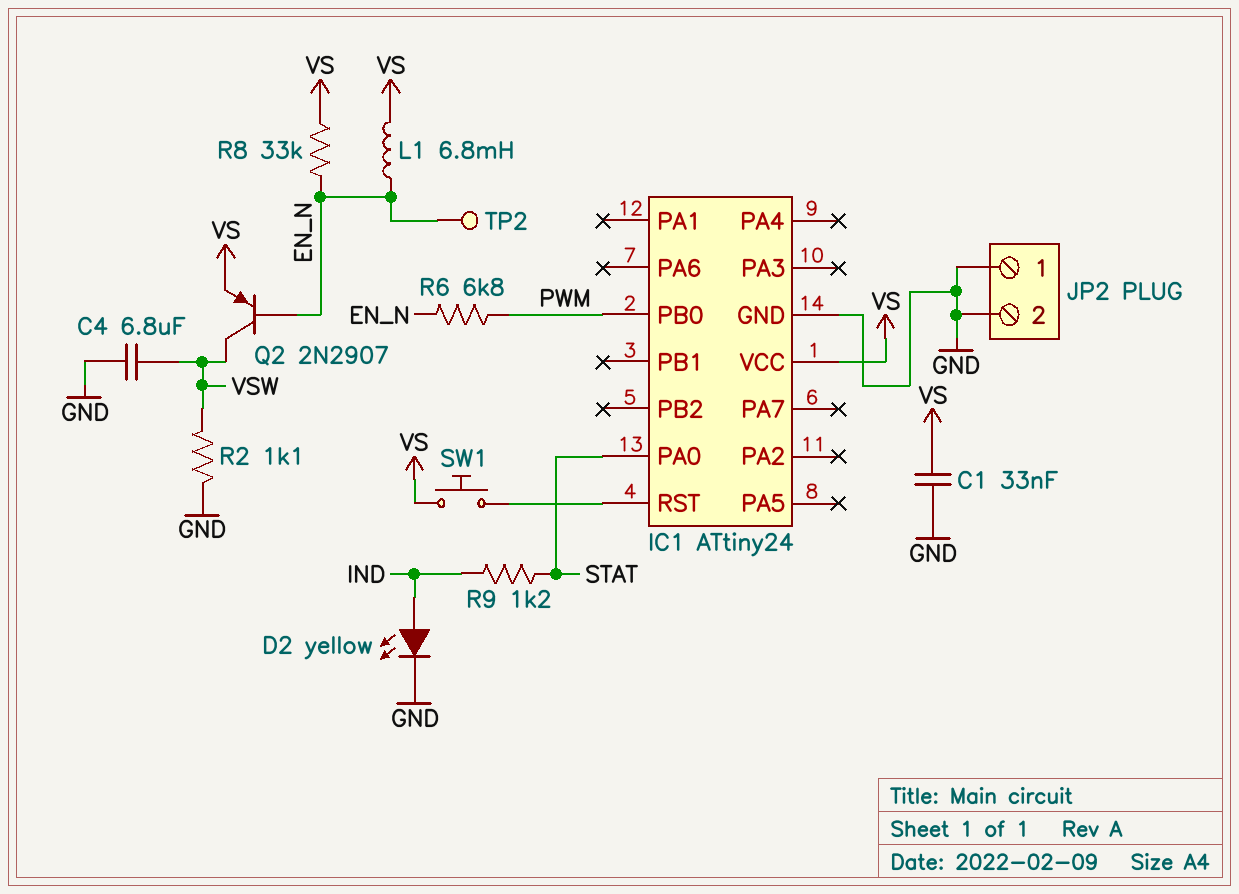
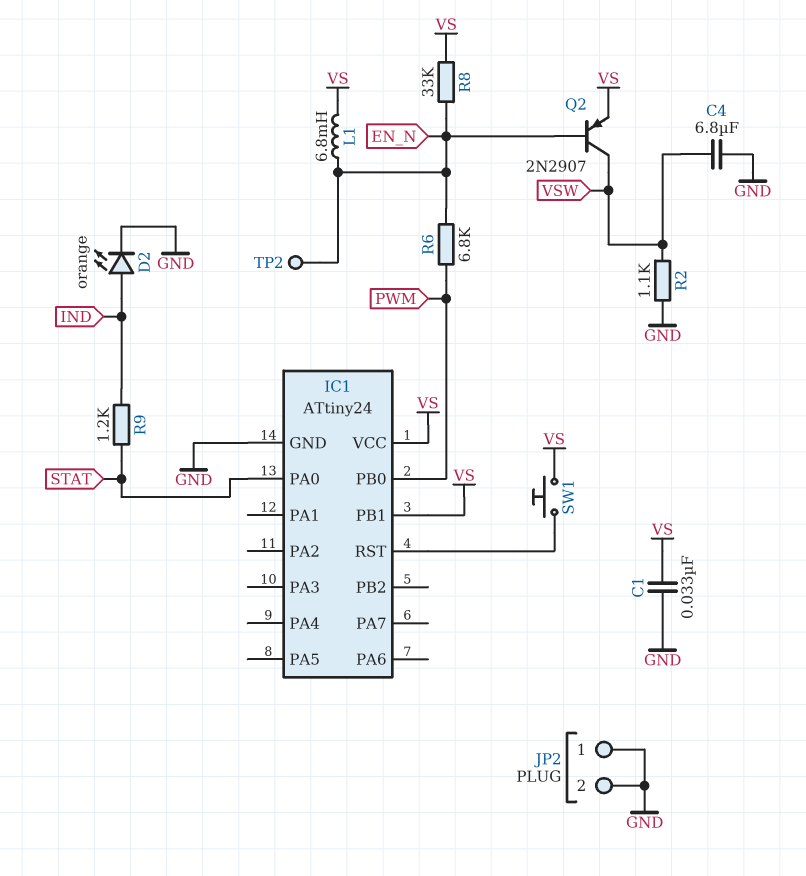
D2: LED yellow (A IND, K GND) -> LED orange (A IND, K GND)
IC1 pin PB1: none -> VS

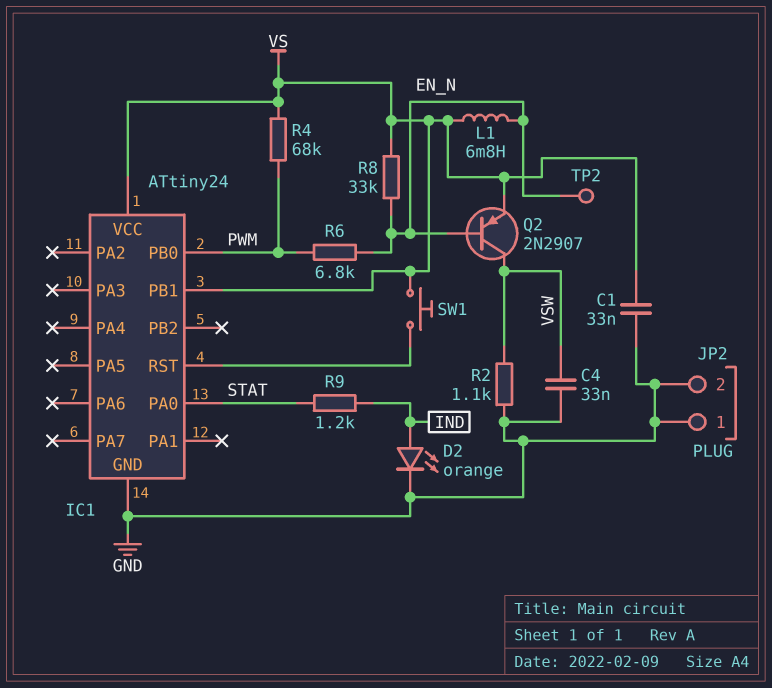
C4: 6.8uF (GND, VSW) -> 33nF (GND, VSW)
R4: none -> 68k (PWM, VS)

